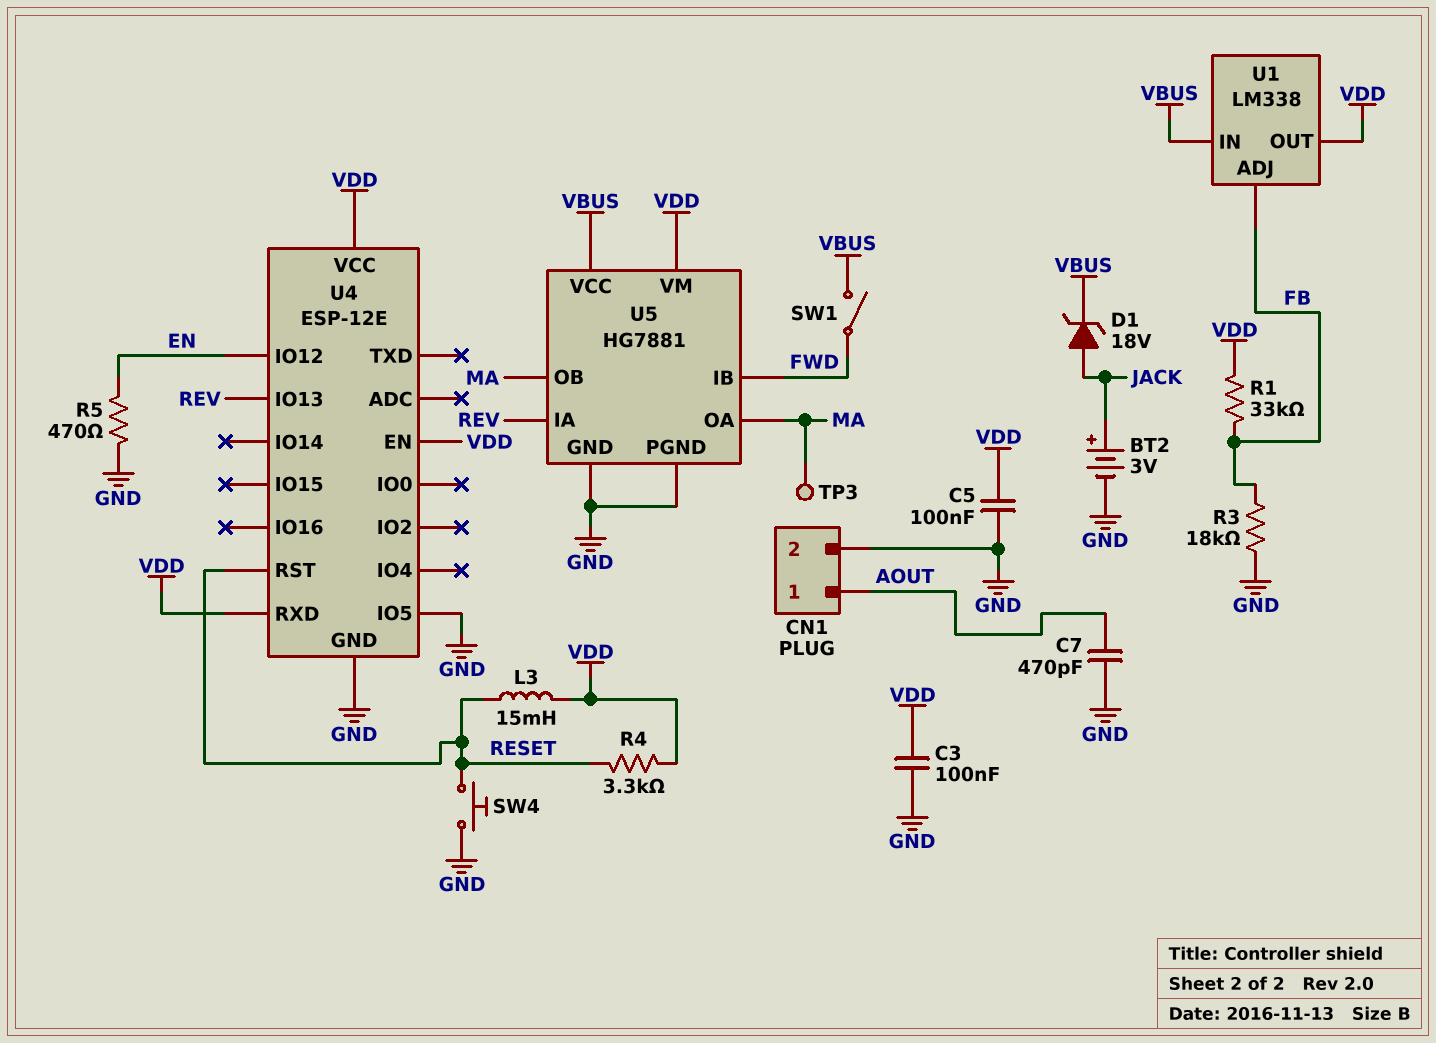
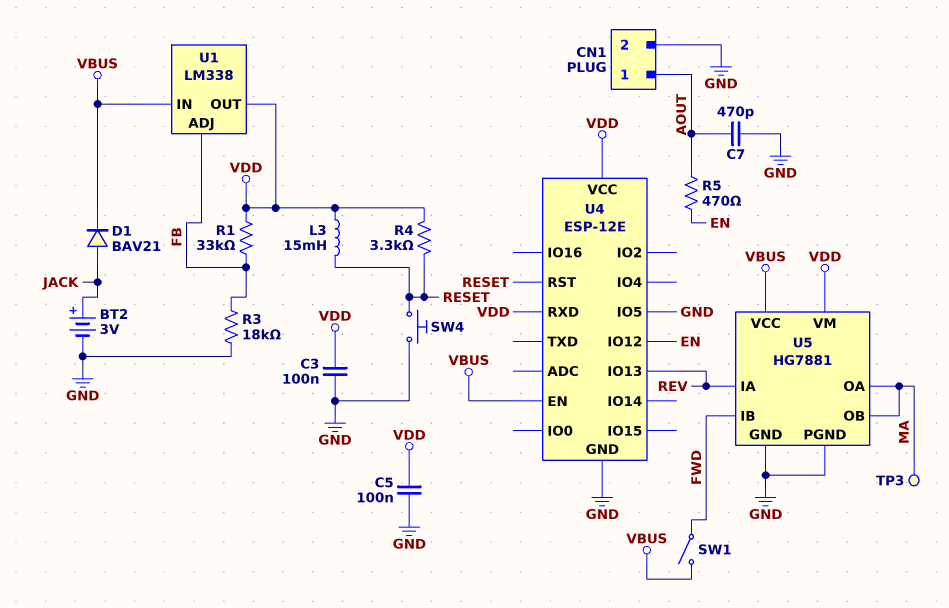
D1: zener 18V (A JACK, K VBUS) -> diode BAV21 (A JACK, K VBUS)
R5: 470 (EN, GND) -> 470 (AOUT, EN)
U4 pin EN: VDD -> VBUS

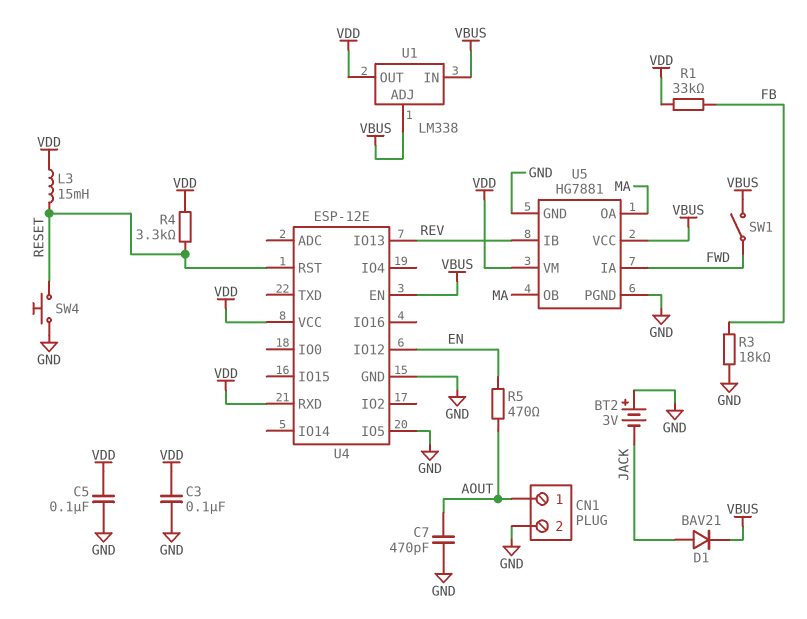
BT2: 3V (plus JACK, minus GND) -> 3V (plus GND, minus JACK)
TP3: test point (MA) -> none
U1 pin ADJ: FB -> VBUS
U5 pin IA: REV -> FWD
U5 pin IB: FWD -> REV

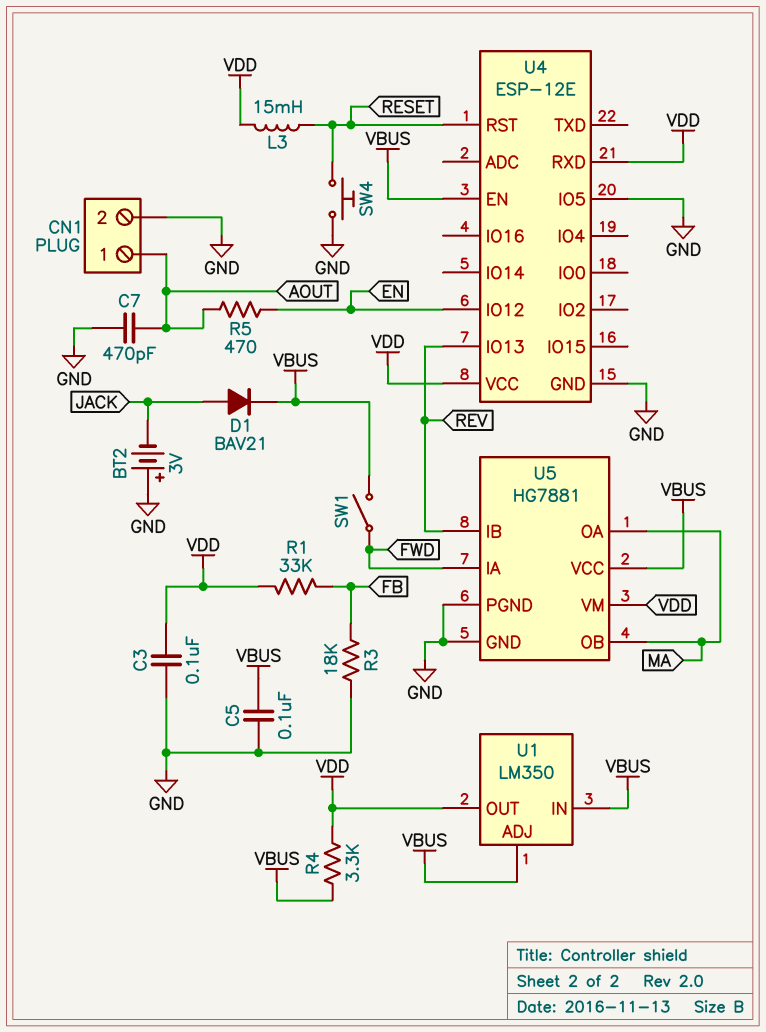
C5: 100nF (GND, VDD) -> 100nF (GND, VBUS)
R4: 3.3k (RESET, VDD) -> 3.3k (VBUS, VDD)
U1: LM338 -> LM350

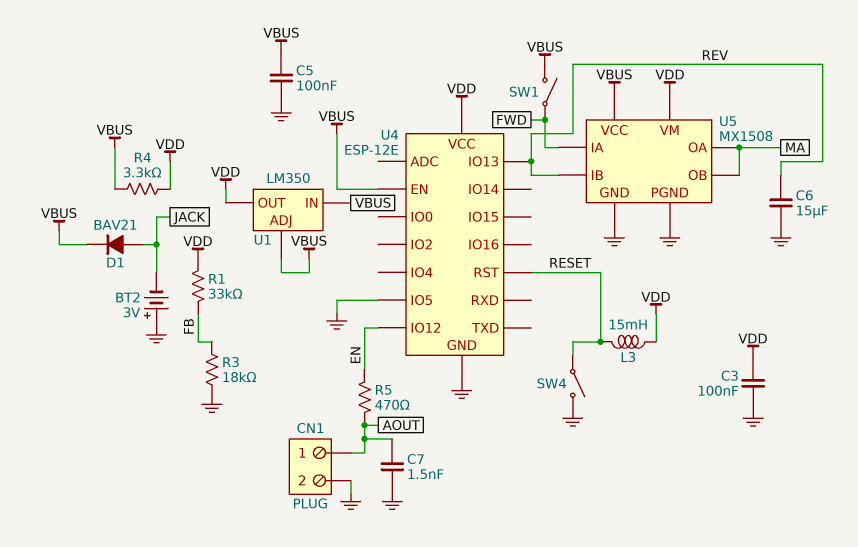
C6: none -> 15uF (GND, REV)
C7: 470pF (AOUT, GND) -> 1.5nF (AOUT, GND)
SW4: button (GND, RESET) -> switch (GND, RESET)
U4 pin RXD: VDD -> none
U5: HG7881 -> MX1508

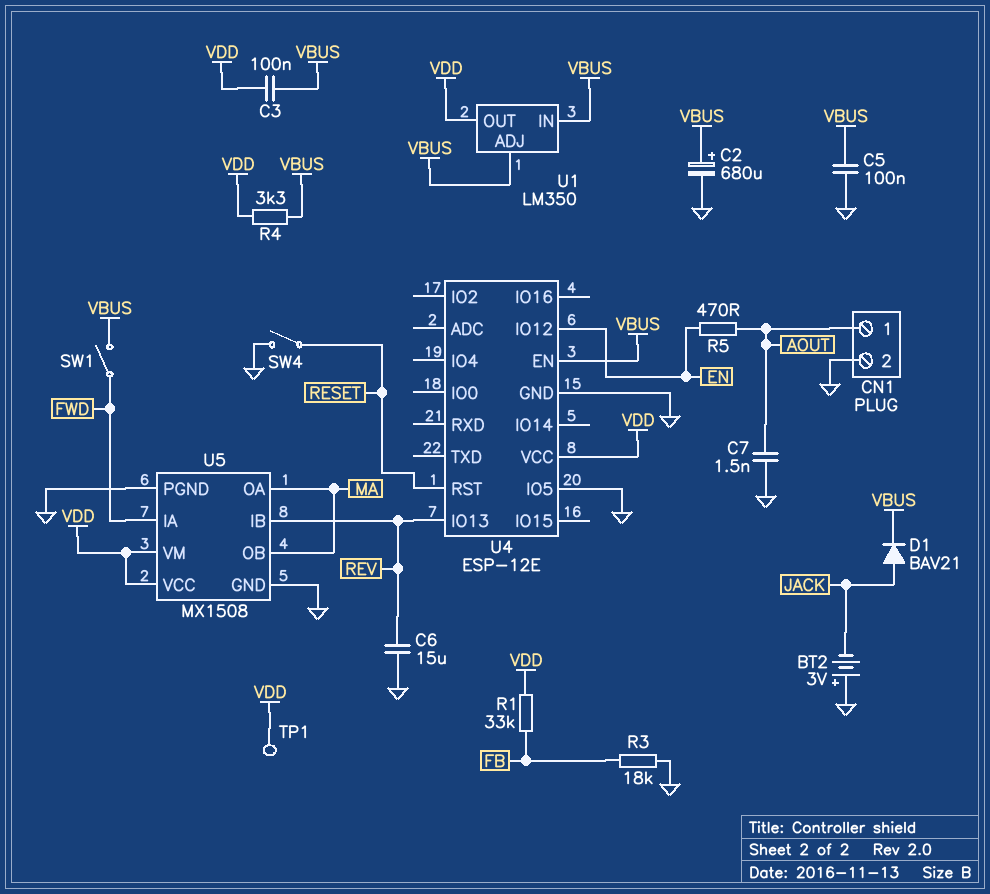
C2: none -> 680uF (plus VBUS, minus GND)
C3: 100nF (GND, VDD) -> 100nF (VBUS, VDD)
L3: 15mH (RESET, VDD) -> none
TP1: none -> test point (VDD)
U5 pin VCC: VBUS -> VDD

